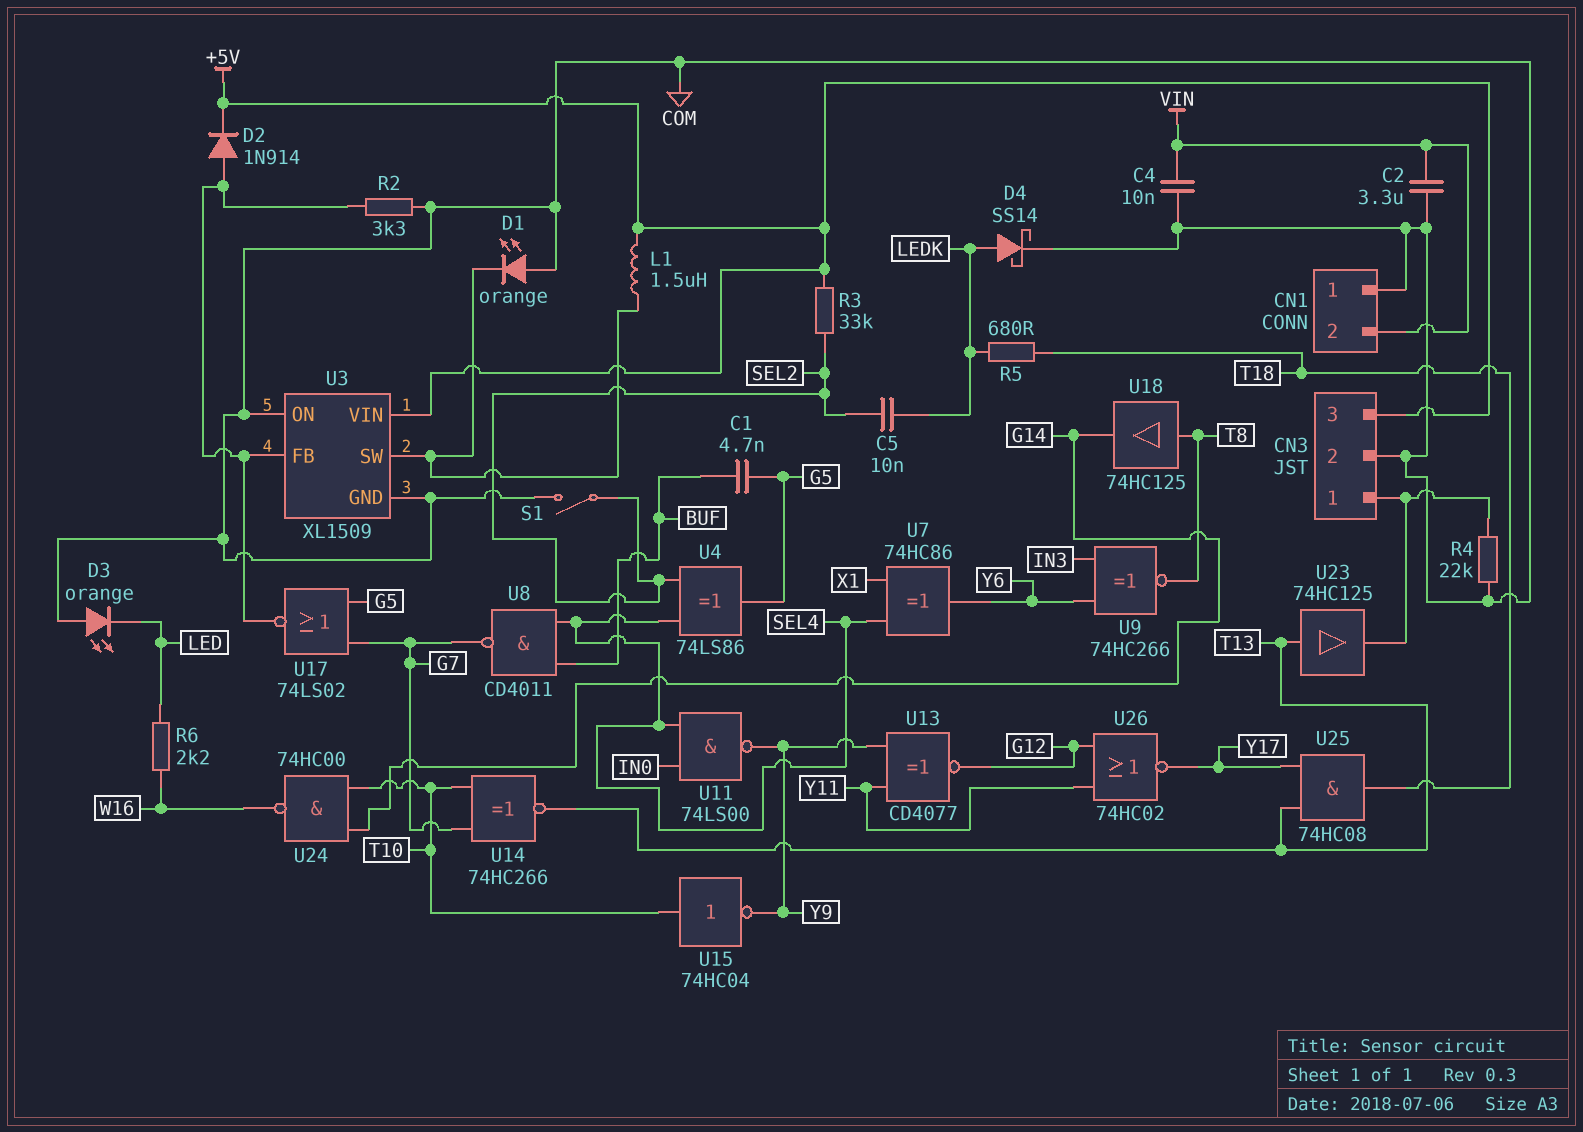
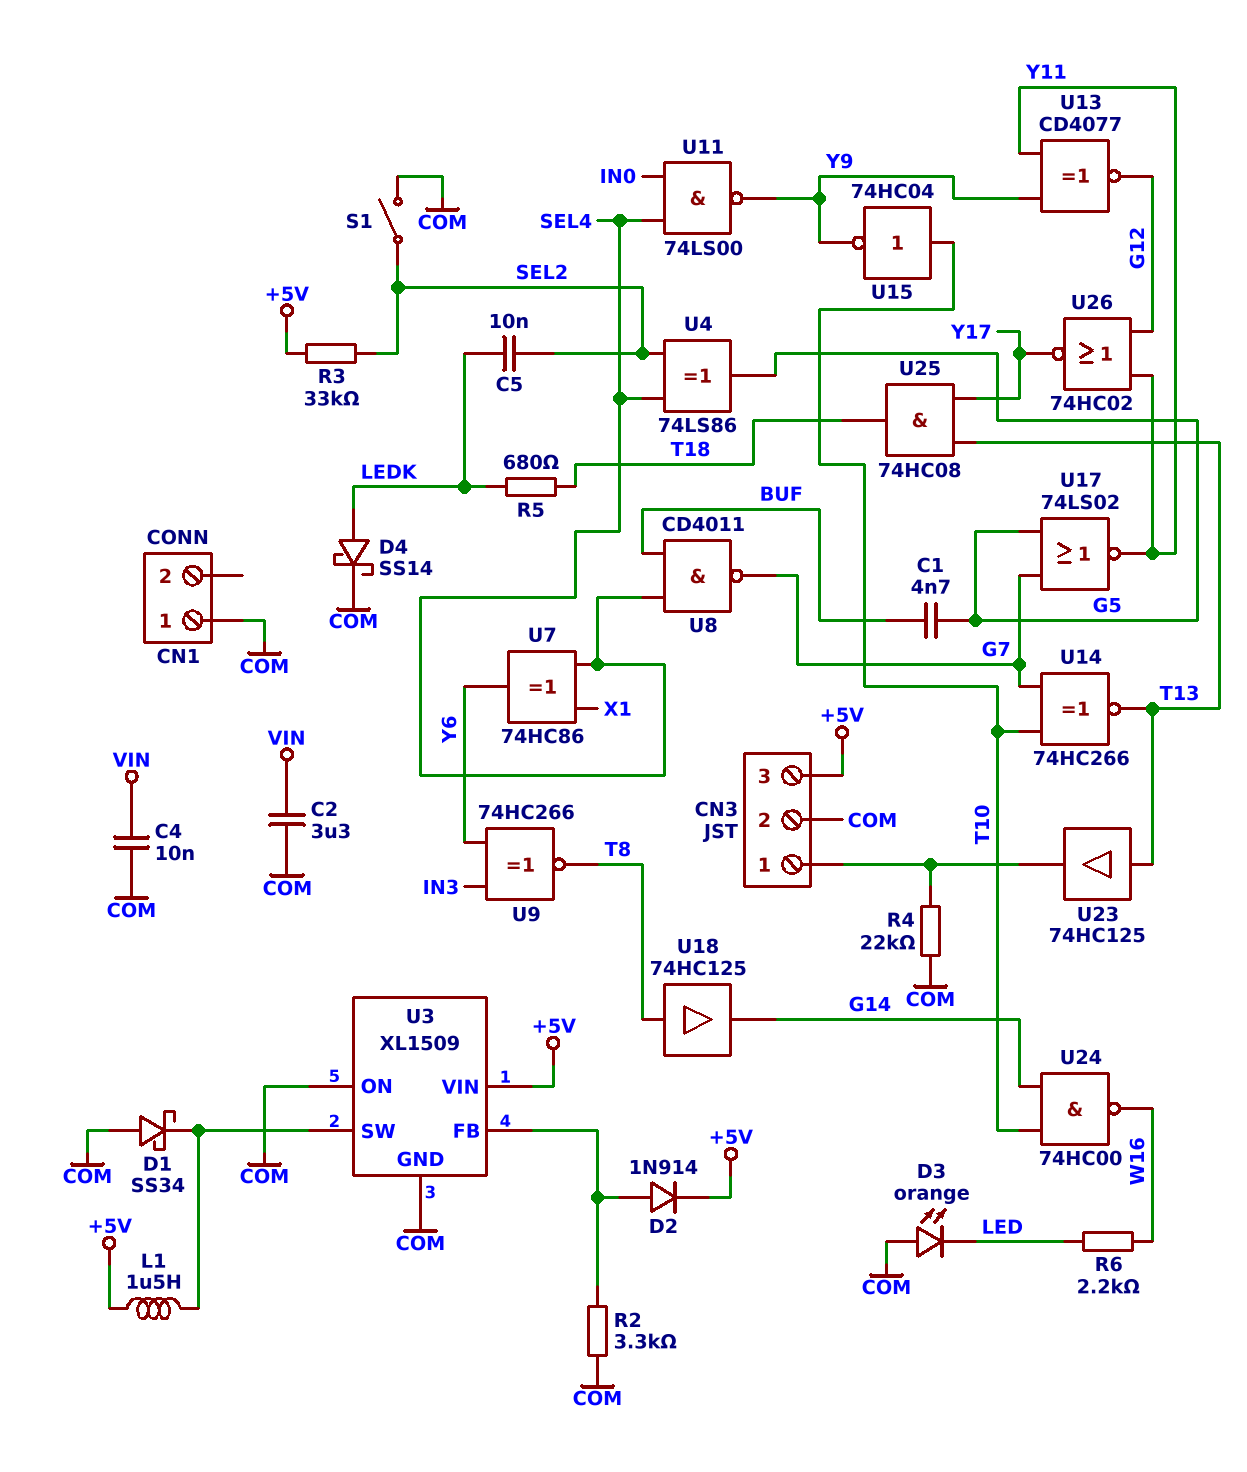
CN1 pin 2: VIN -> none
D1: LED orange (A COM, K U3/SW) -> schottky SS34 (A COM, K U3/SW)
U17: NOR 74LS02 (in G5, in G7, out U3/FB) -> NOR 74LS02 (in G5, in G7, out Y11)

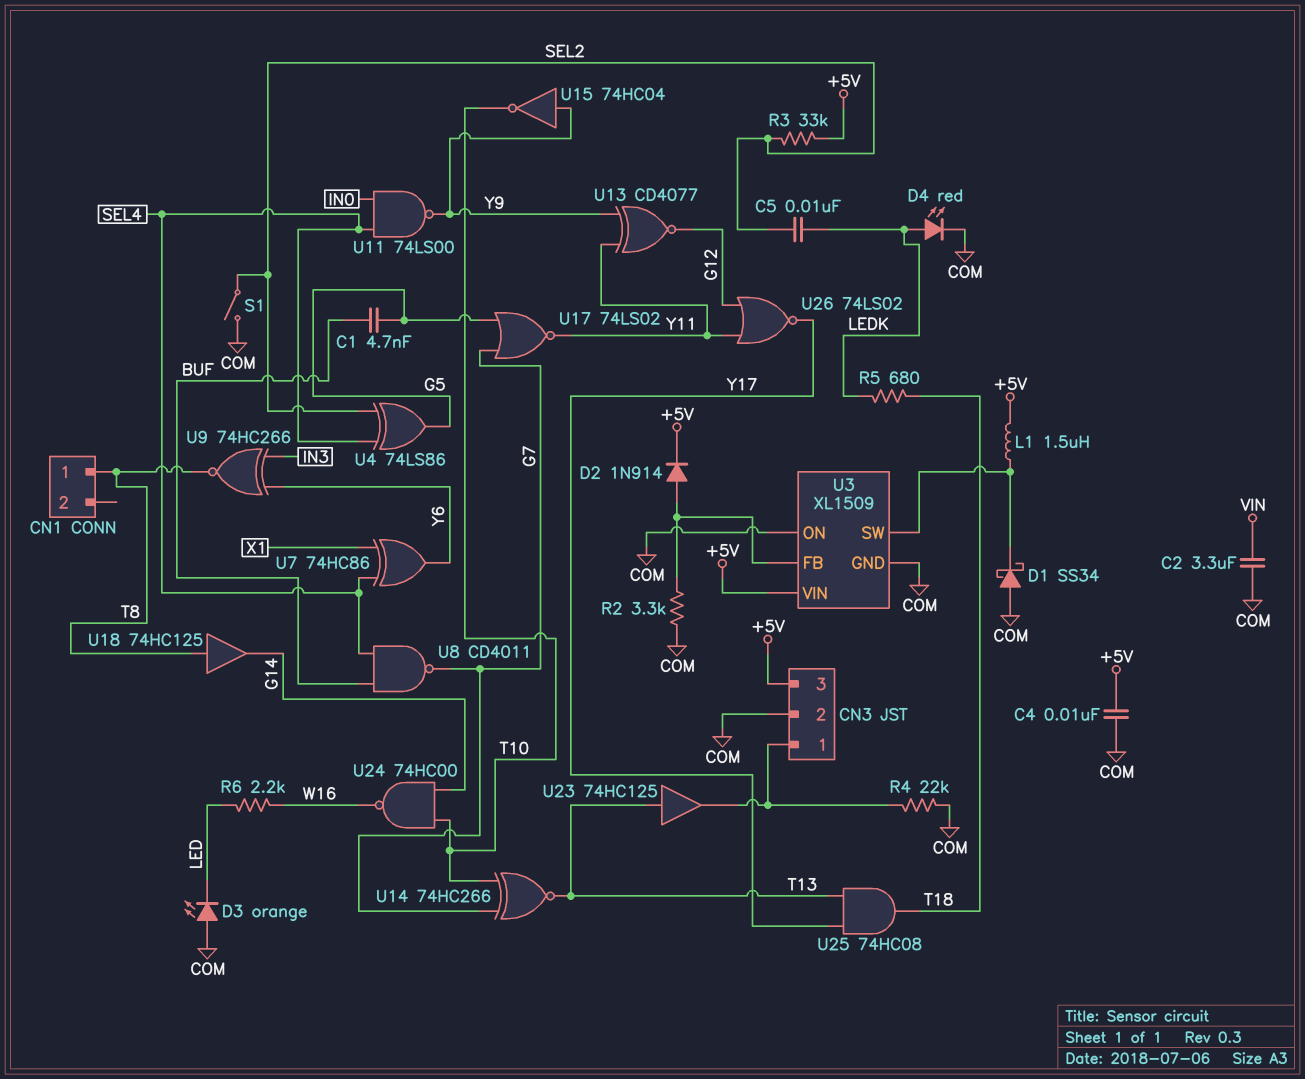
C4: 10nF (COM, VIN) -> 10nF (+5V, COM)
CN1 pin 1: COM -> T8
D4: schottky SS14 (A LEDK, K COM) -> LED red (A LEDK, K COM)
U15: NOT 74HC04 (in T10, out Y9) -> NOT 74HC04 (in Y9, out T10)
U26: NOR 74HC02 (in G12, in Y11, out Y17) -> NOR 74LS02 (in G12, in Y11, out Y17)

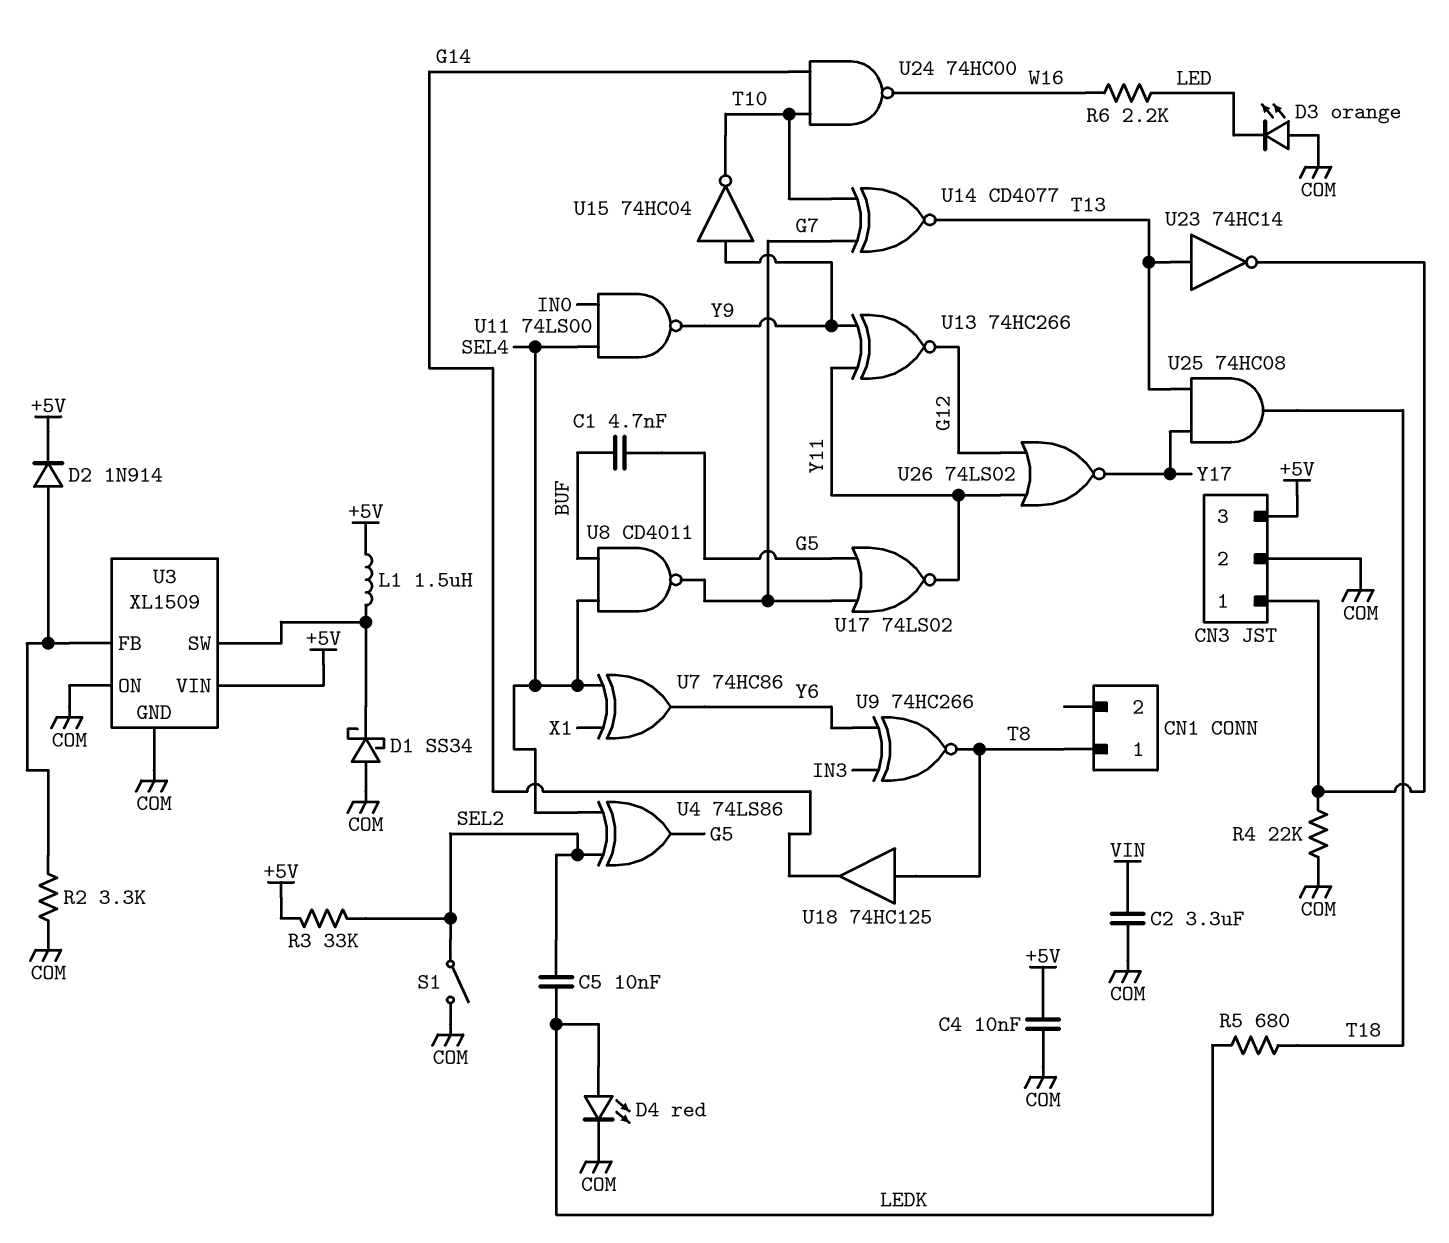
U13: XNOR CD4077 (in Y9, in Y11, out G12) -> XNOR 74HC266 (in Y9, in Y11, out G12)
U14: XNOR 74HC266 (in G7, in T10, out T13) -> XNOR CD4077 (in G7, in T10, out T13)
U23: buffer 74HC125 (in T13, out CN3/1) -> NOT 74HC14 (in T13, out CN3/1)

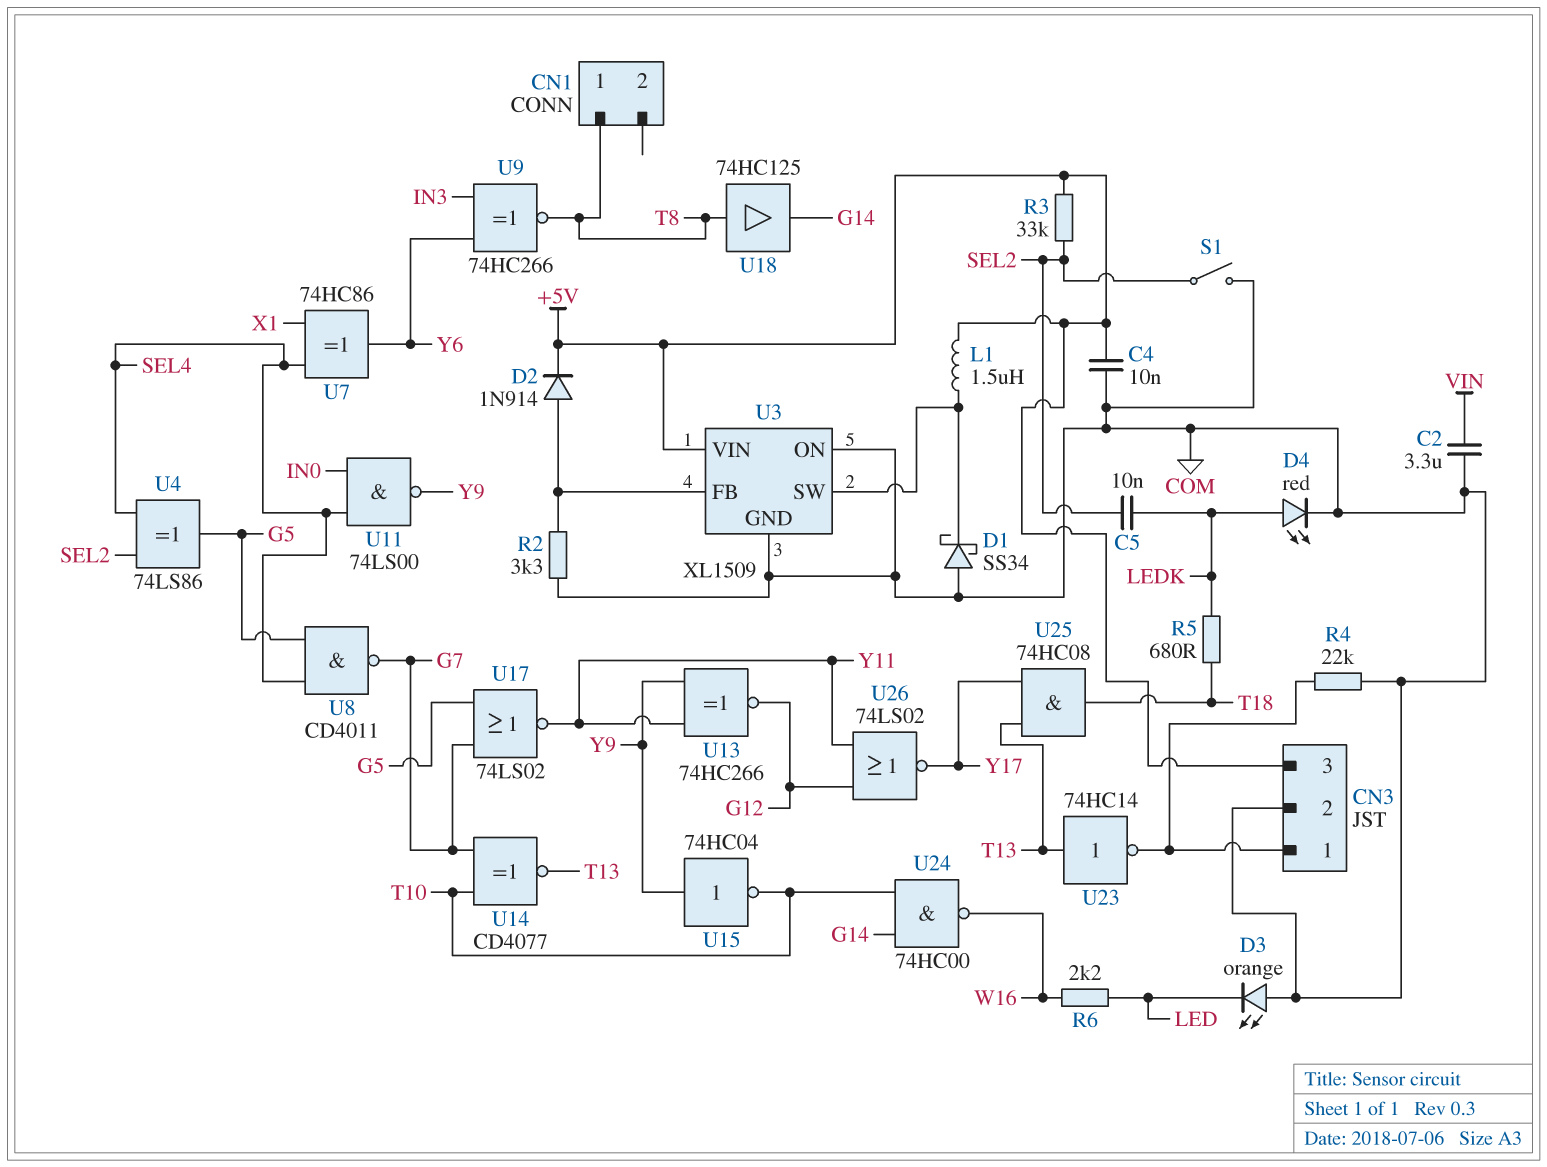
C1: 4.7nF (BUF, G5) -> none
U8: NAND CD4011 (in BUF, in SEL4, out G7) -> NAND CD4011 (in G5, in SEL4, out G7)

